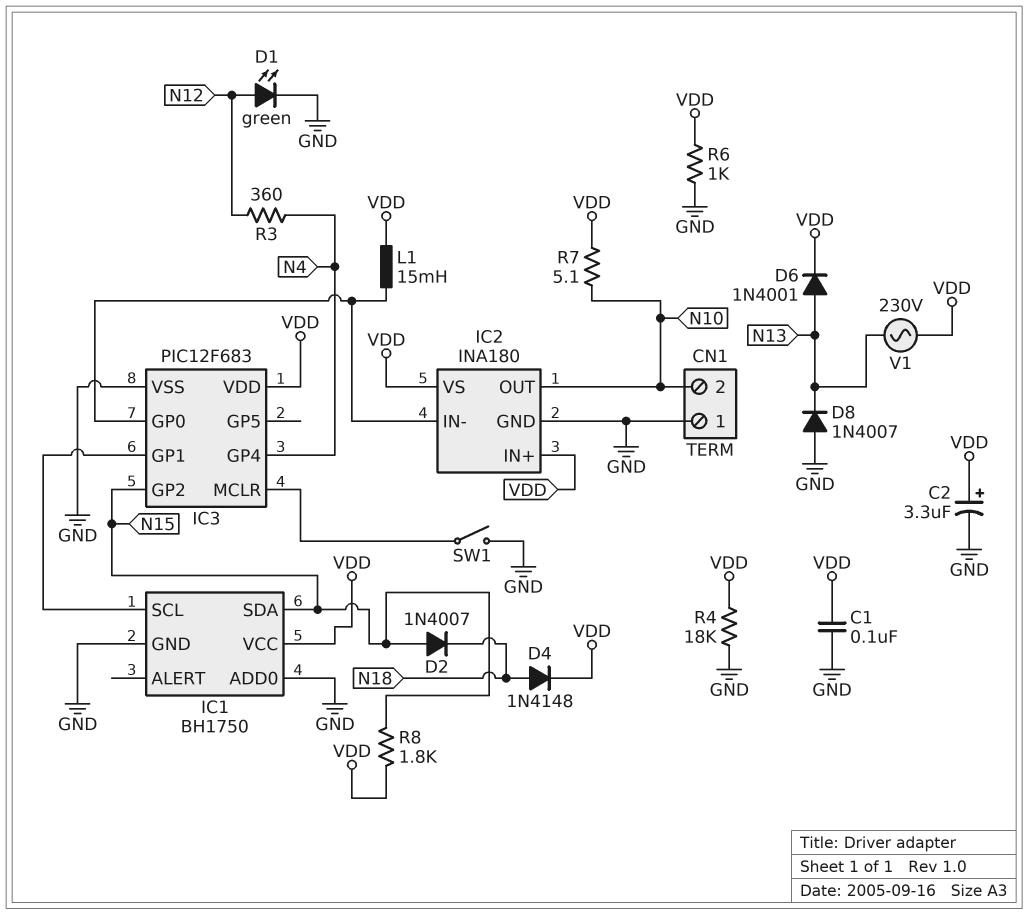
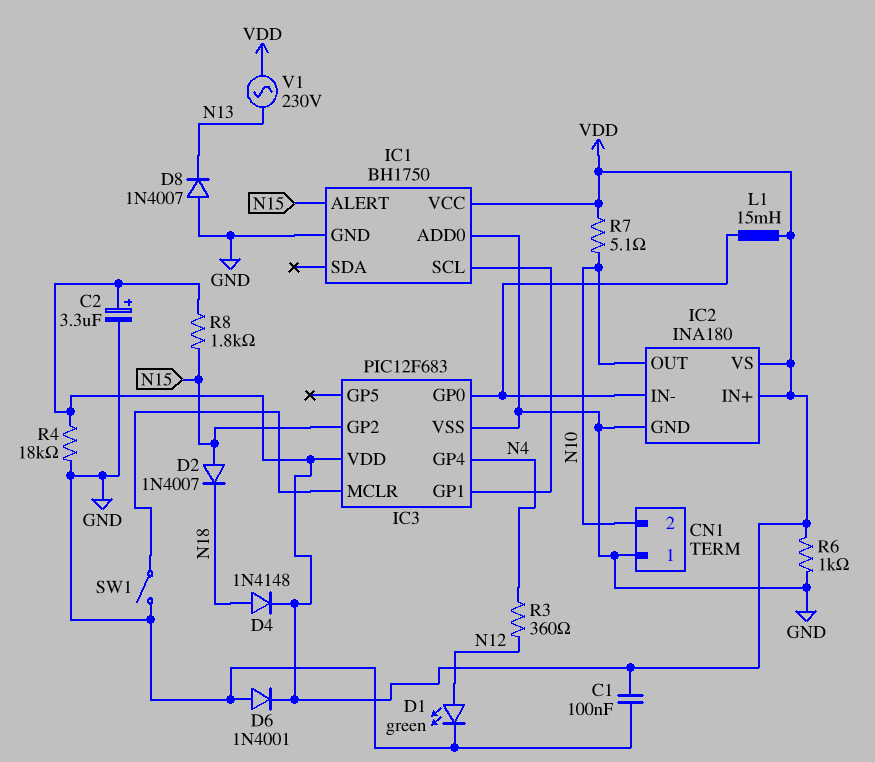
D6: diode 1N4001 (A N13, K VDD) -> diode 1N4001 (A GND, K VDD)
IC1 pin ALERT: none -> N15
IC1 pin SDA: N15 -> none

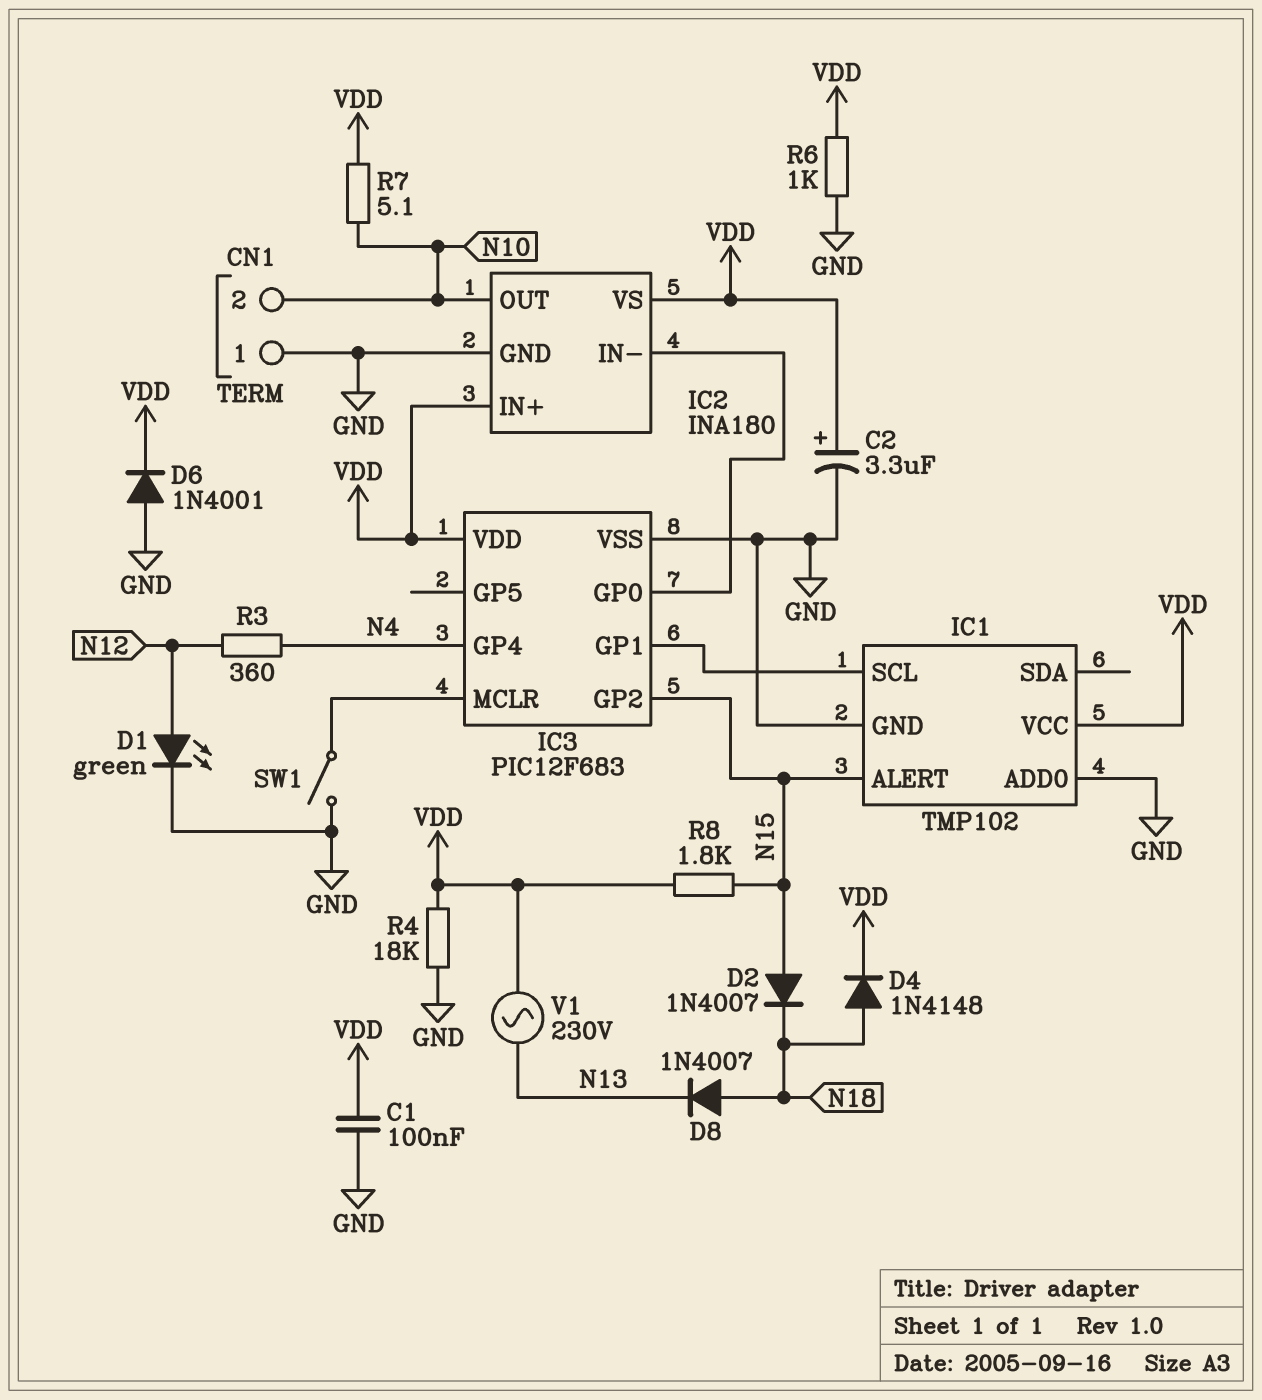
D8: diode 1N4007 (A GND, K N13) -> diode 1N4007 (A N18, K N13)
IC1: BH1750 -> TMP102
L1: 15mH (IC2/IN-, VDD) -> none

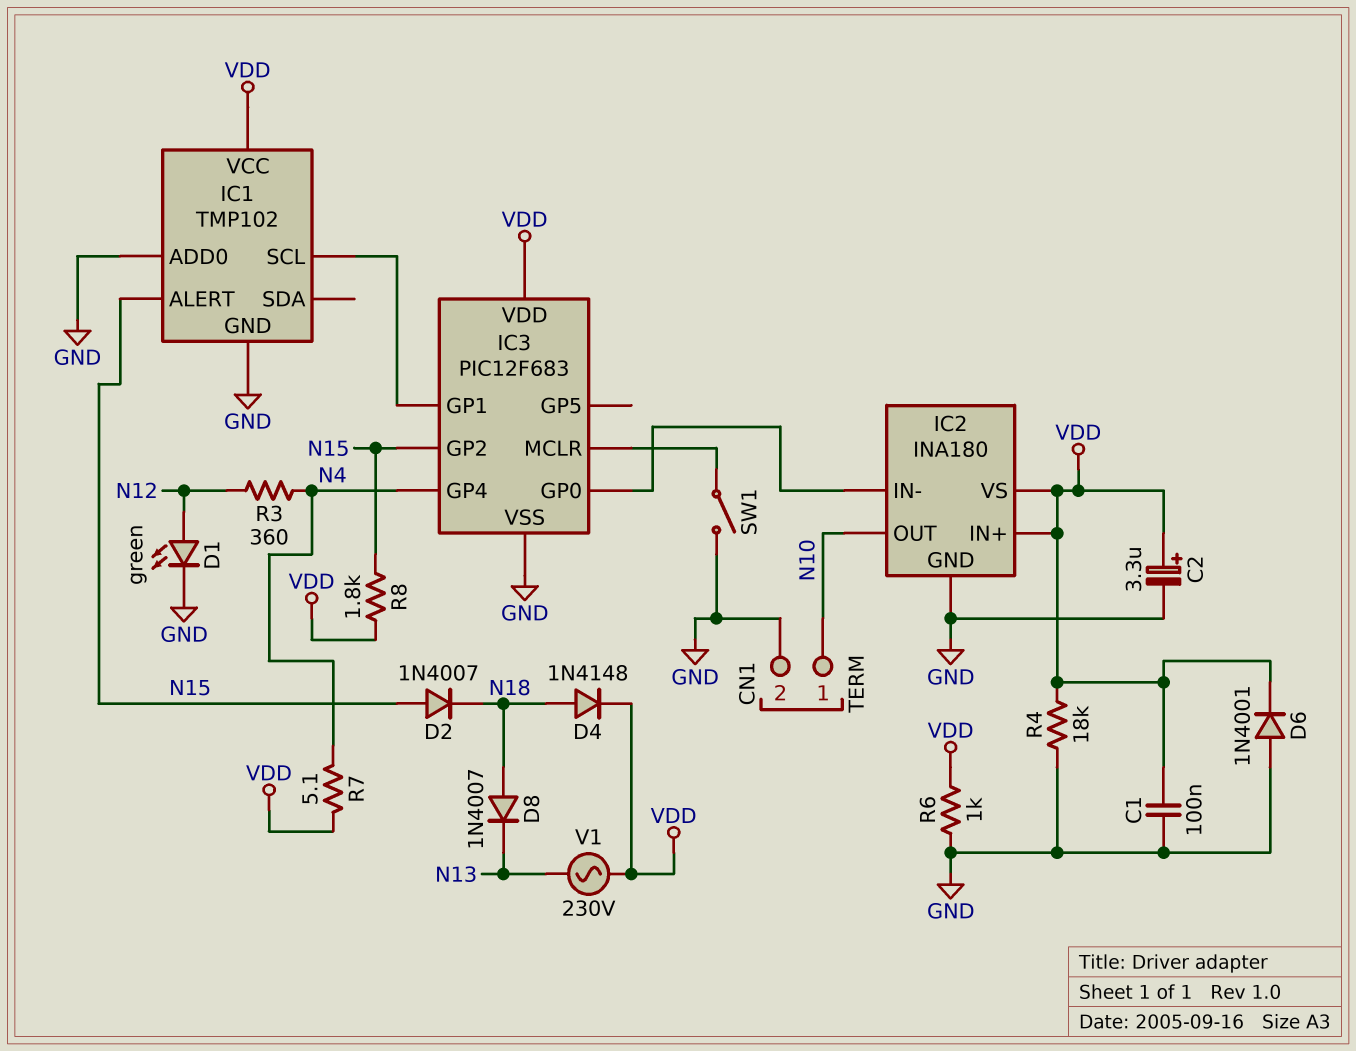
CN1 pin 1: GND -> N10
CN1 pin 2: N10 -> GND
R7: 5.1 (N10, VDD) -> 5.1 (N4, VDD)

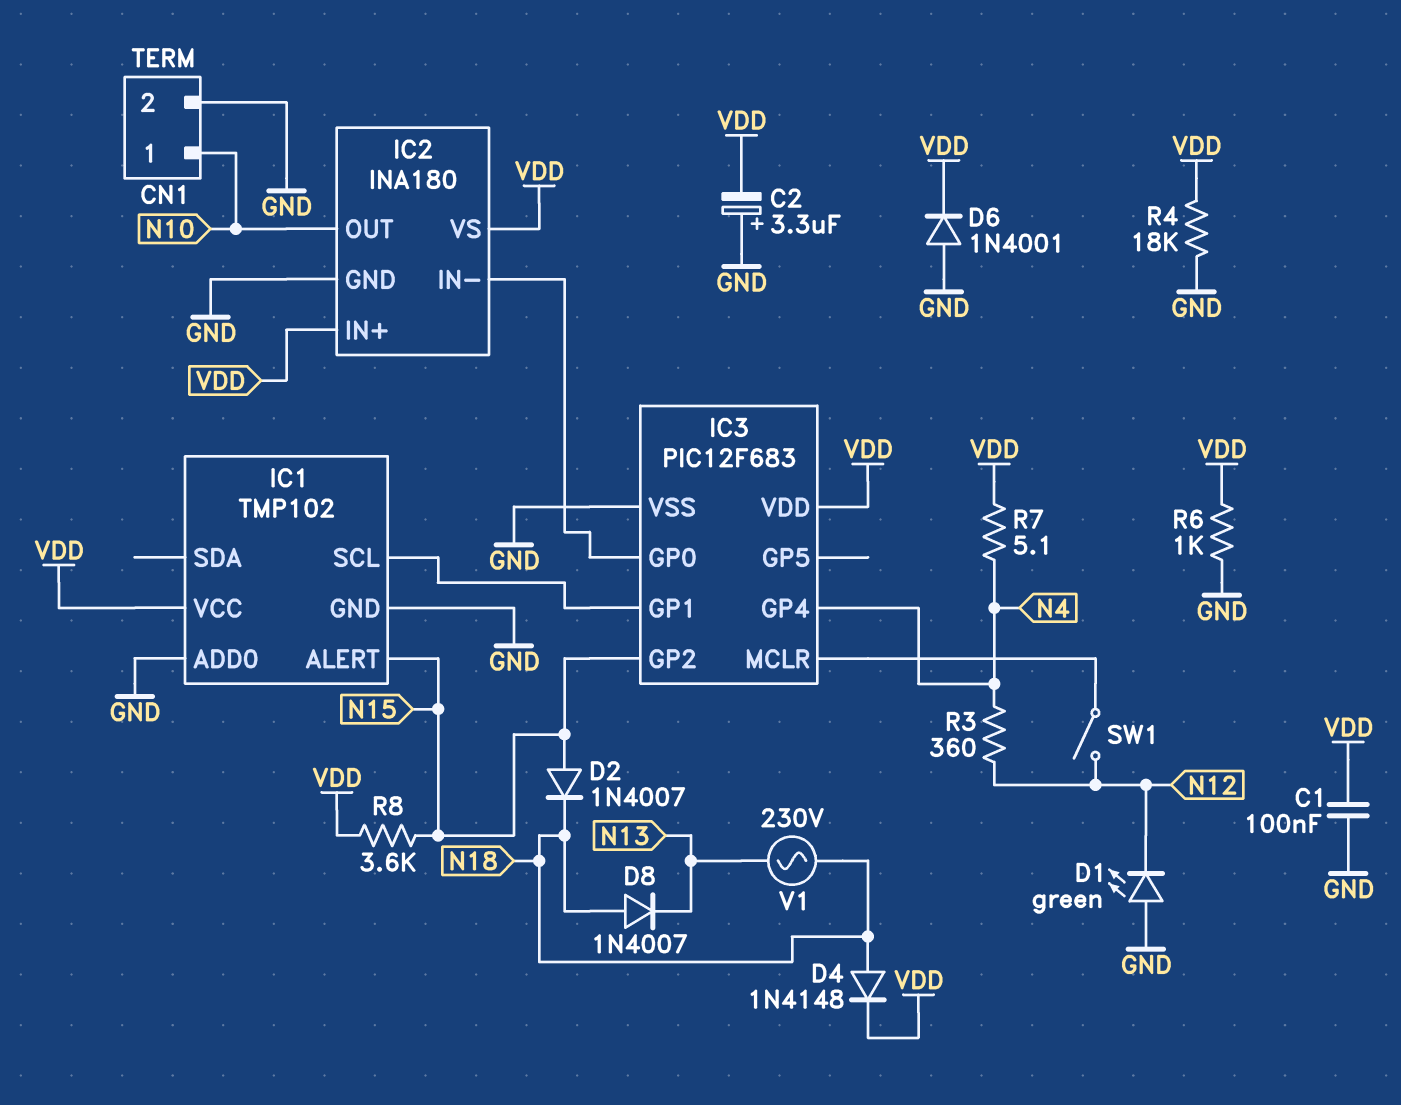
C2: 3.3uF (plus VDD, minus GND) -> 3.3uF (plus GND, minus VDD)
D1: LED green (A N12, K GND) -> LED green (A GND, K N12)
R8: 1.8k (N15, VDD) -> 3.6k (N15, VDD)
SW1: switch (GND, IC3/MCLR) -> switch (IC3/MCLR, N12)
V1: AC 230V (N13, VDD) -> AC 230V (N13, N18)

